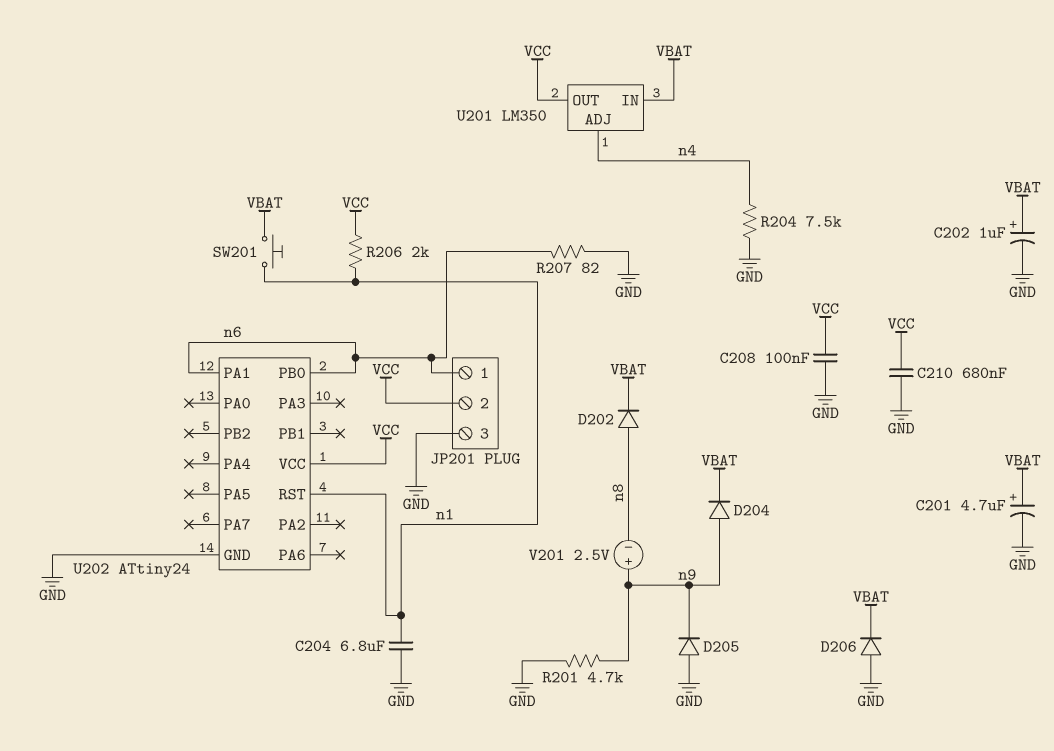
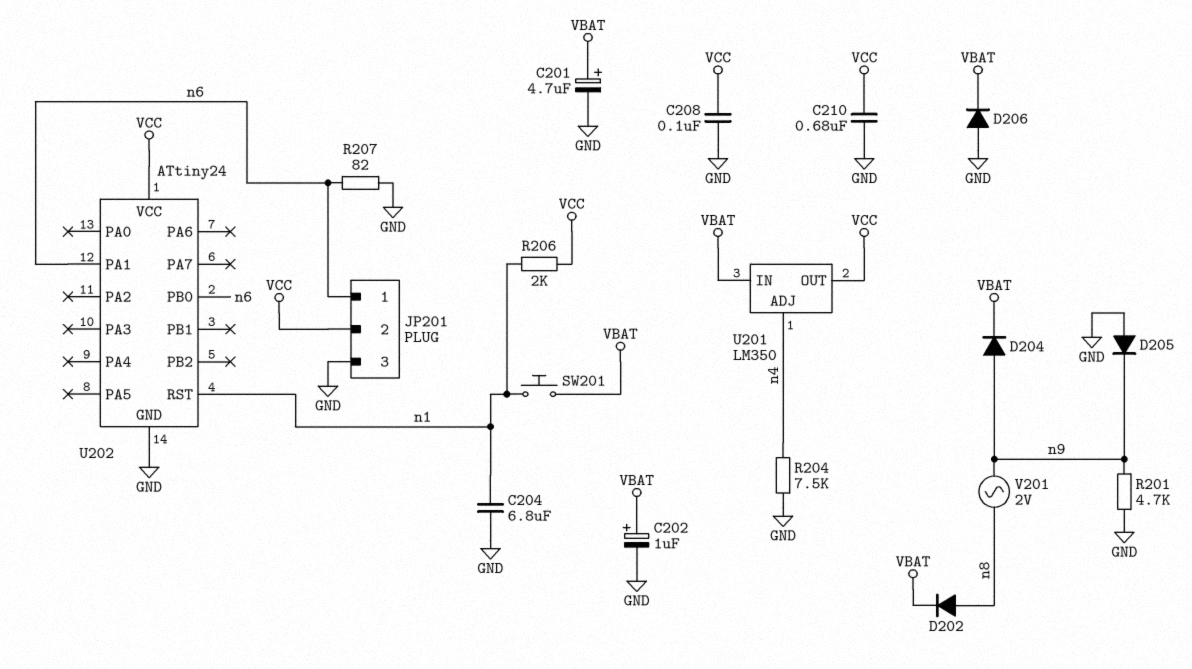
V201: 2.5V (plus n9, minus n8) -> AC 2V (n8, n9)

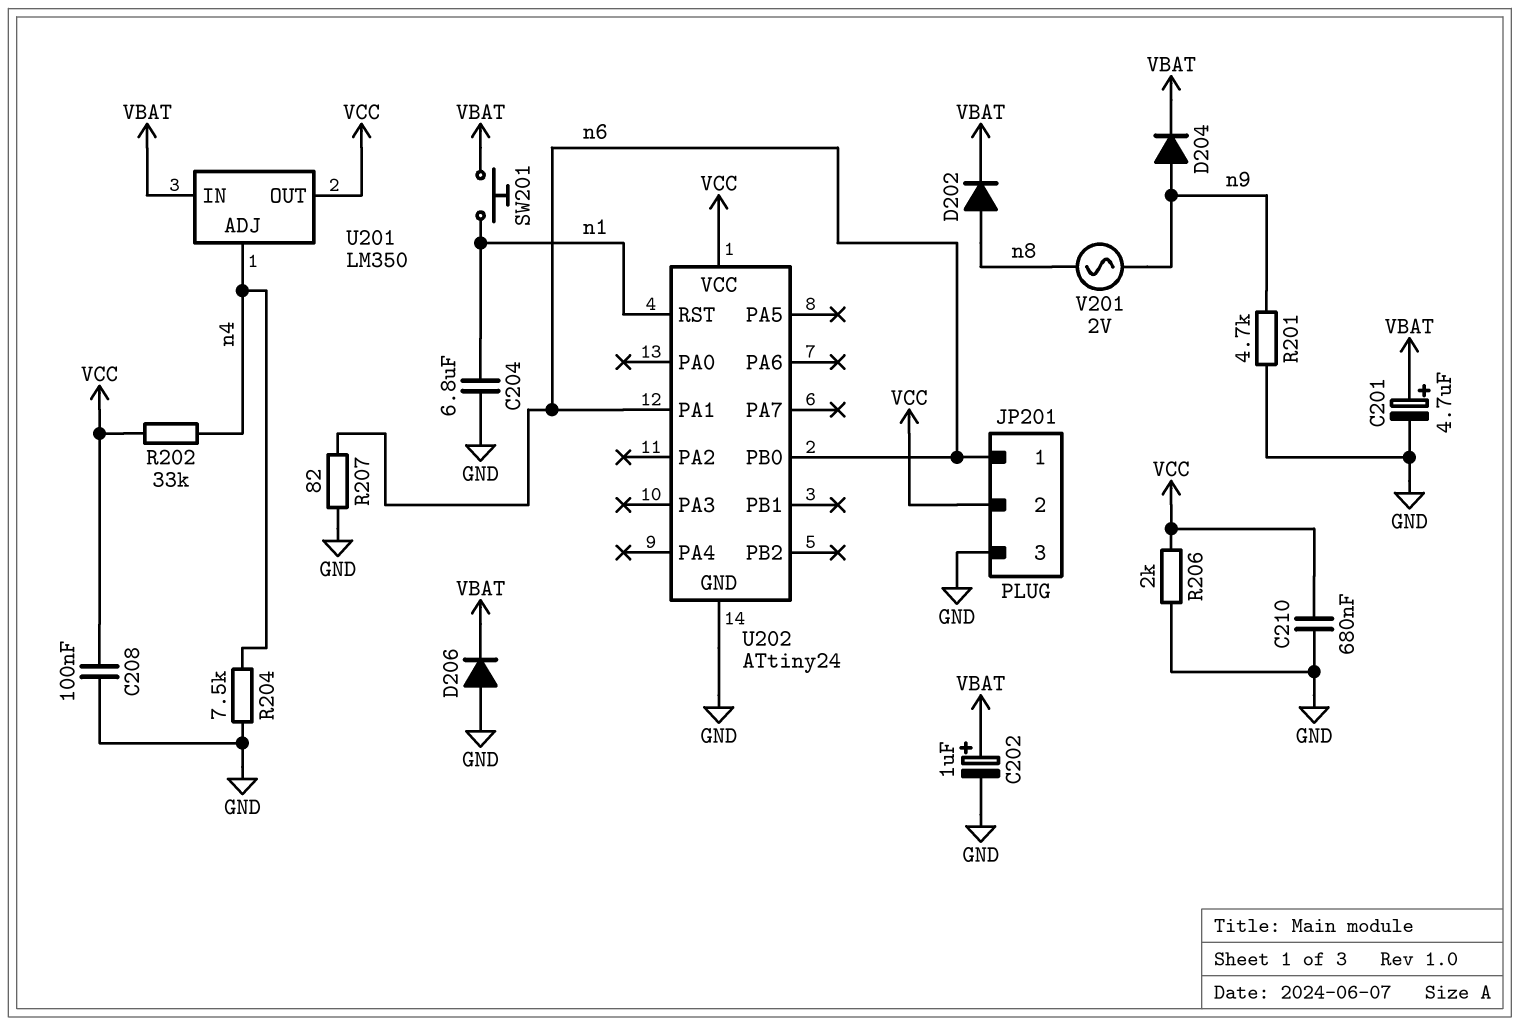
D205: diode (A GND, K n9) -> none
R202: none -> 33k (VCC, n4)
R206: 2k (VCC, n1) -> 2k (GND, VCC)

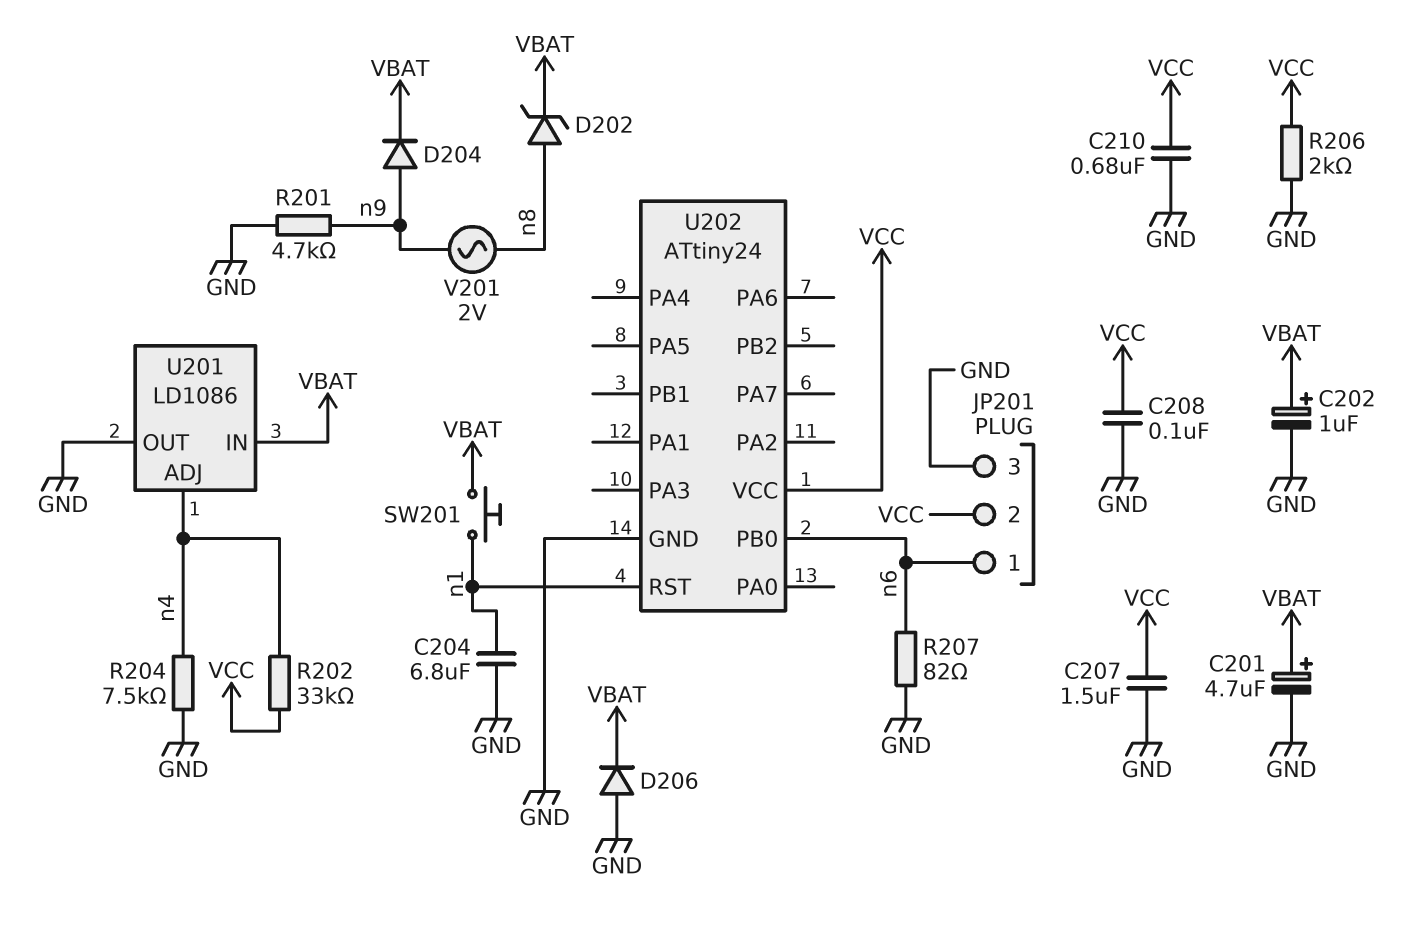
C207: none -> 1.5uF (GND, VCC)
D202: diode (A n8, K VBAT) -> zener (A n8, K VBAT)
U201: LM350 -> LD1086
U201 pin OUT: VCC -> GND
U202 pin PA1: n6 -> none

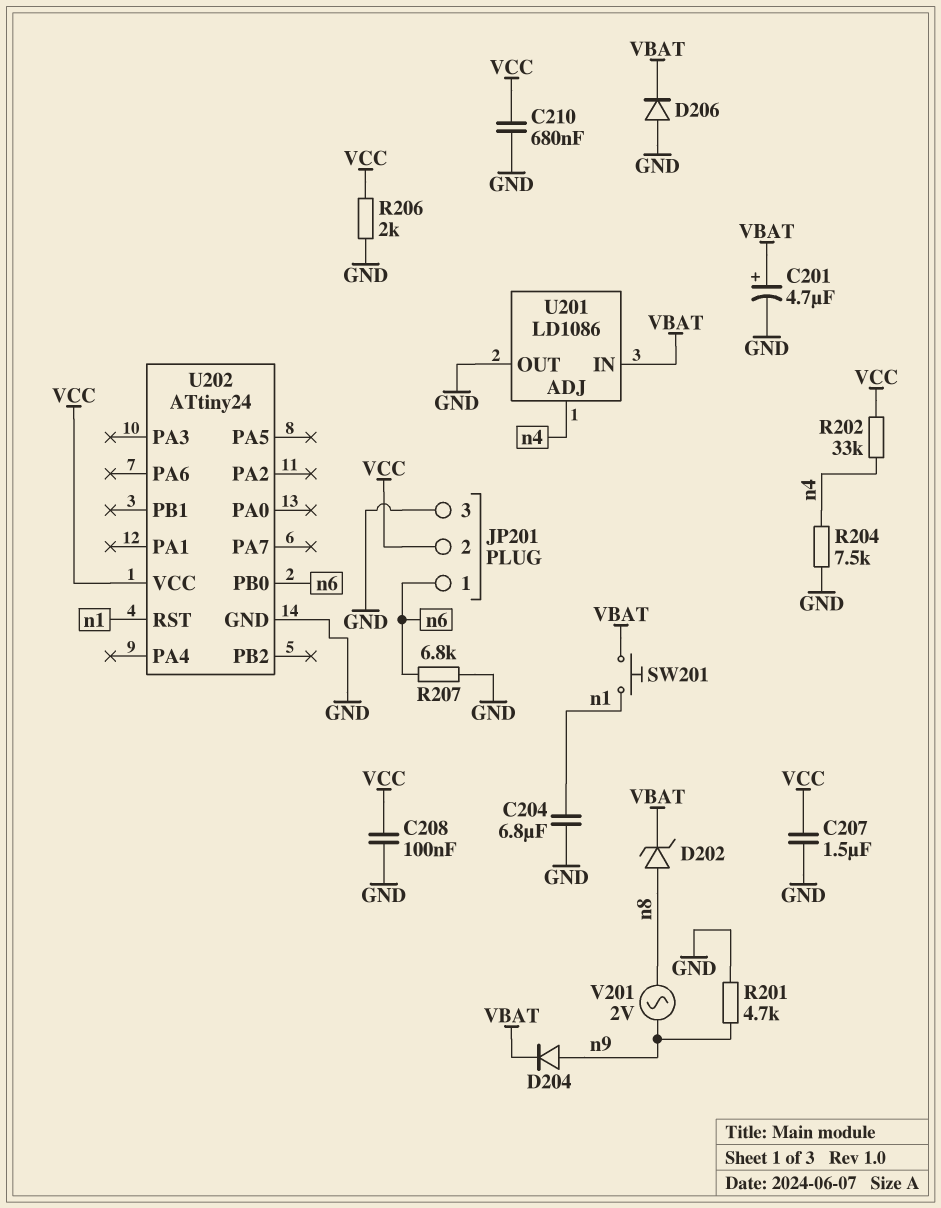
C202: 1uF (plus VBAT, minus GND) -> none
R207: 82 (GND, n6) -> 6.8k (GND, n6)

